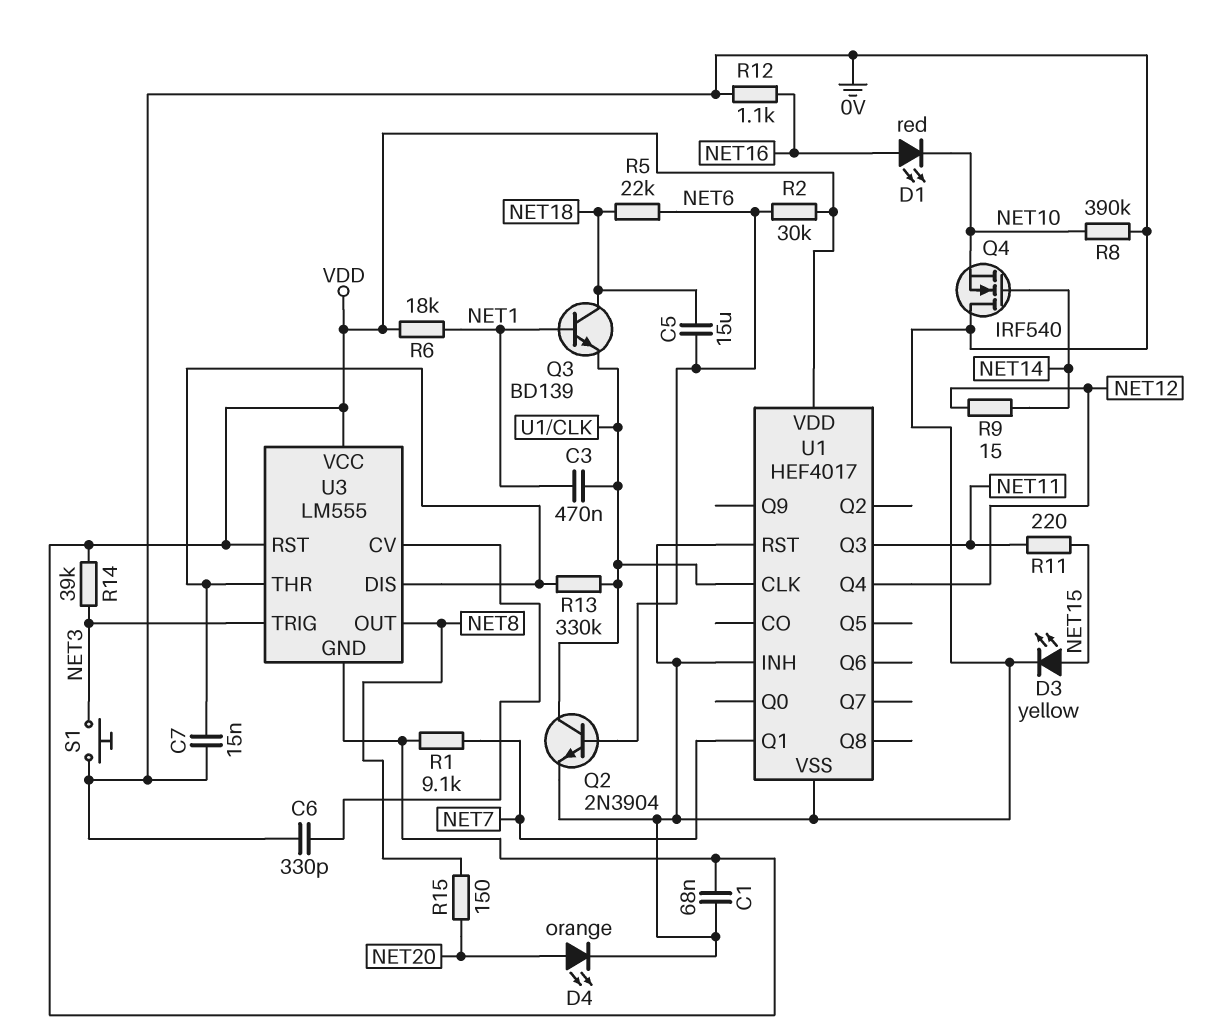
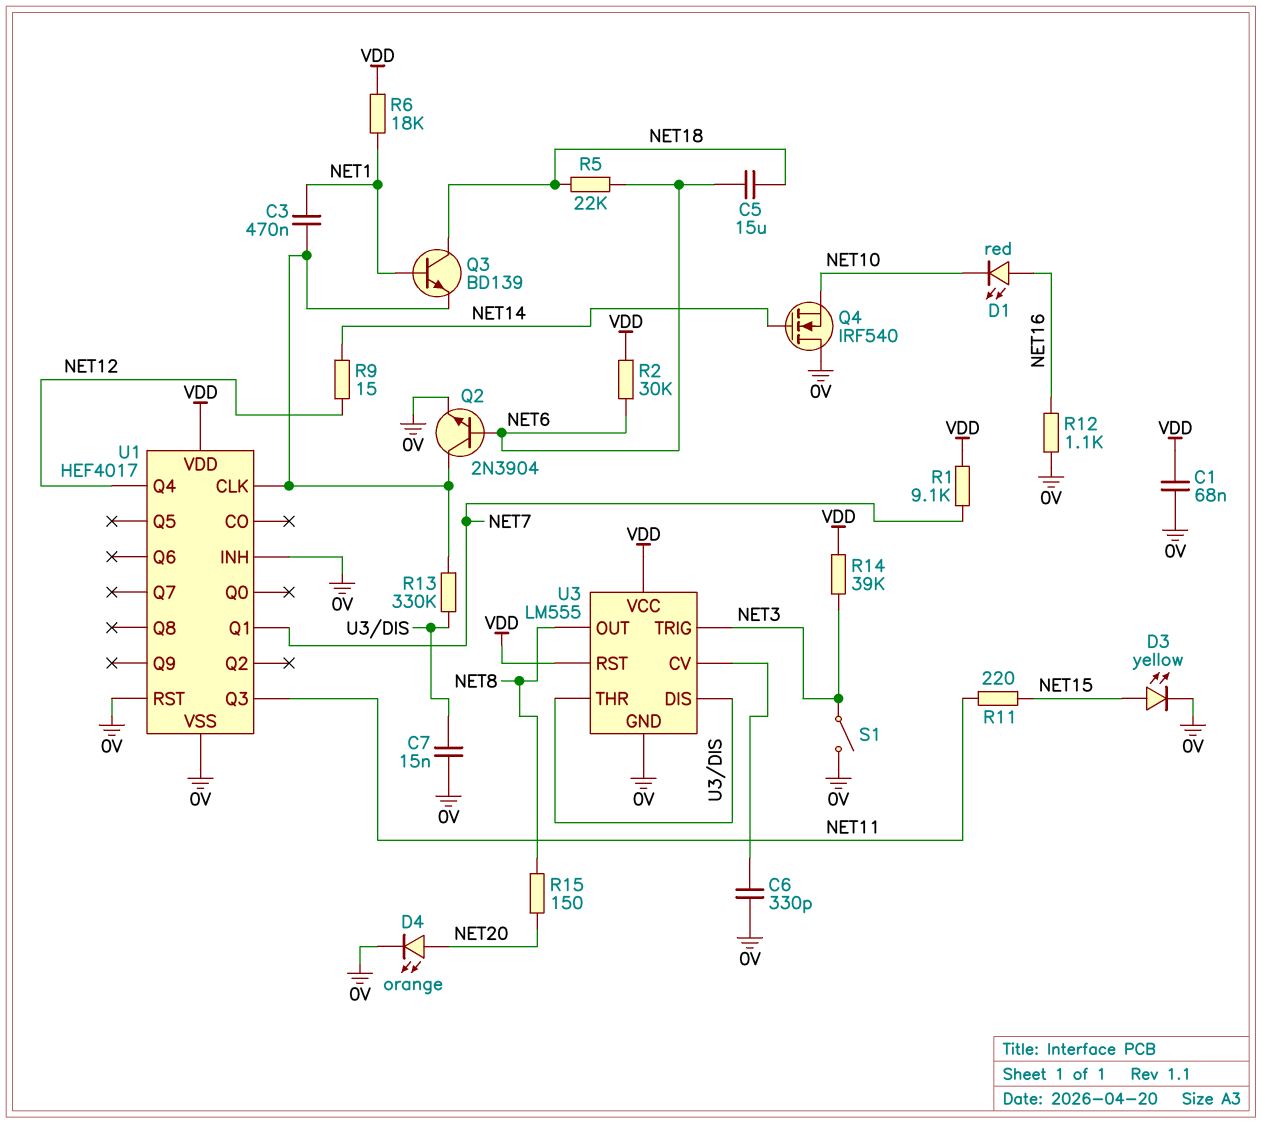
R8: 390k (0V, NET10) -> none
S1: button (0V, NET3) -> switch (0V, NET3)
U3 pin GND: VDD -> 0V

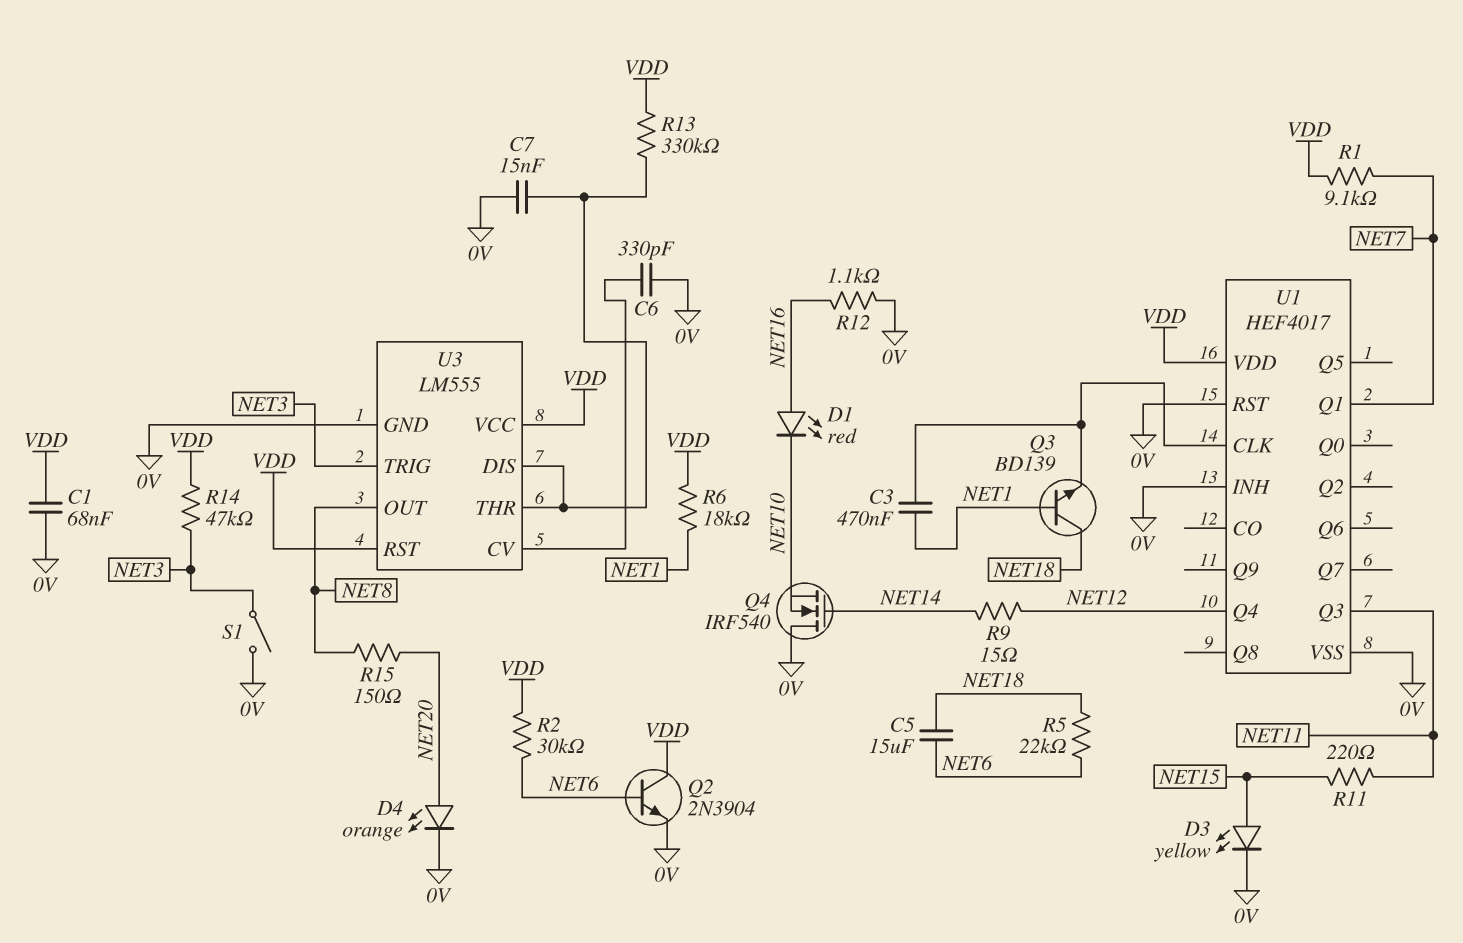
Q2: NPN 2N3904 (B NET6, C U1/CLK, E 0V) -> NPN 2N3904 (B NET6, C VDD, E 0V)
R13: 330k (U1/CLK, U3/DIS) -> 330k (U3/DIS, VDD)
R14: 39k (NET3, VDD) -> 47k (NET3, VDD)

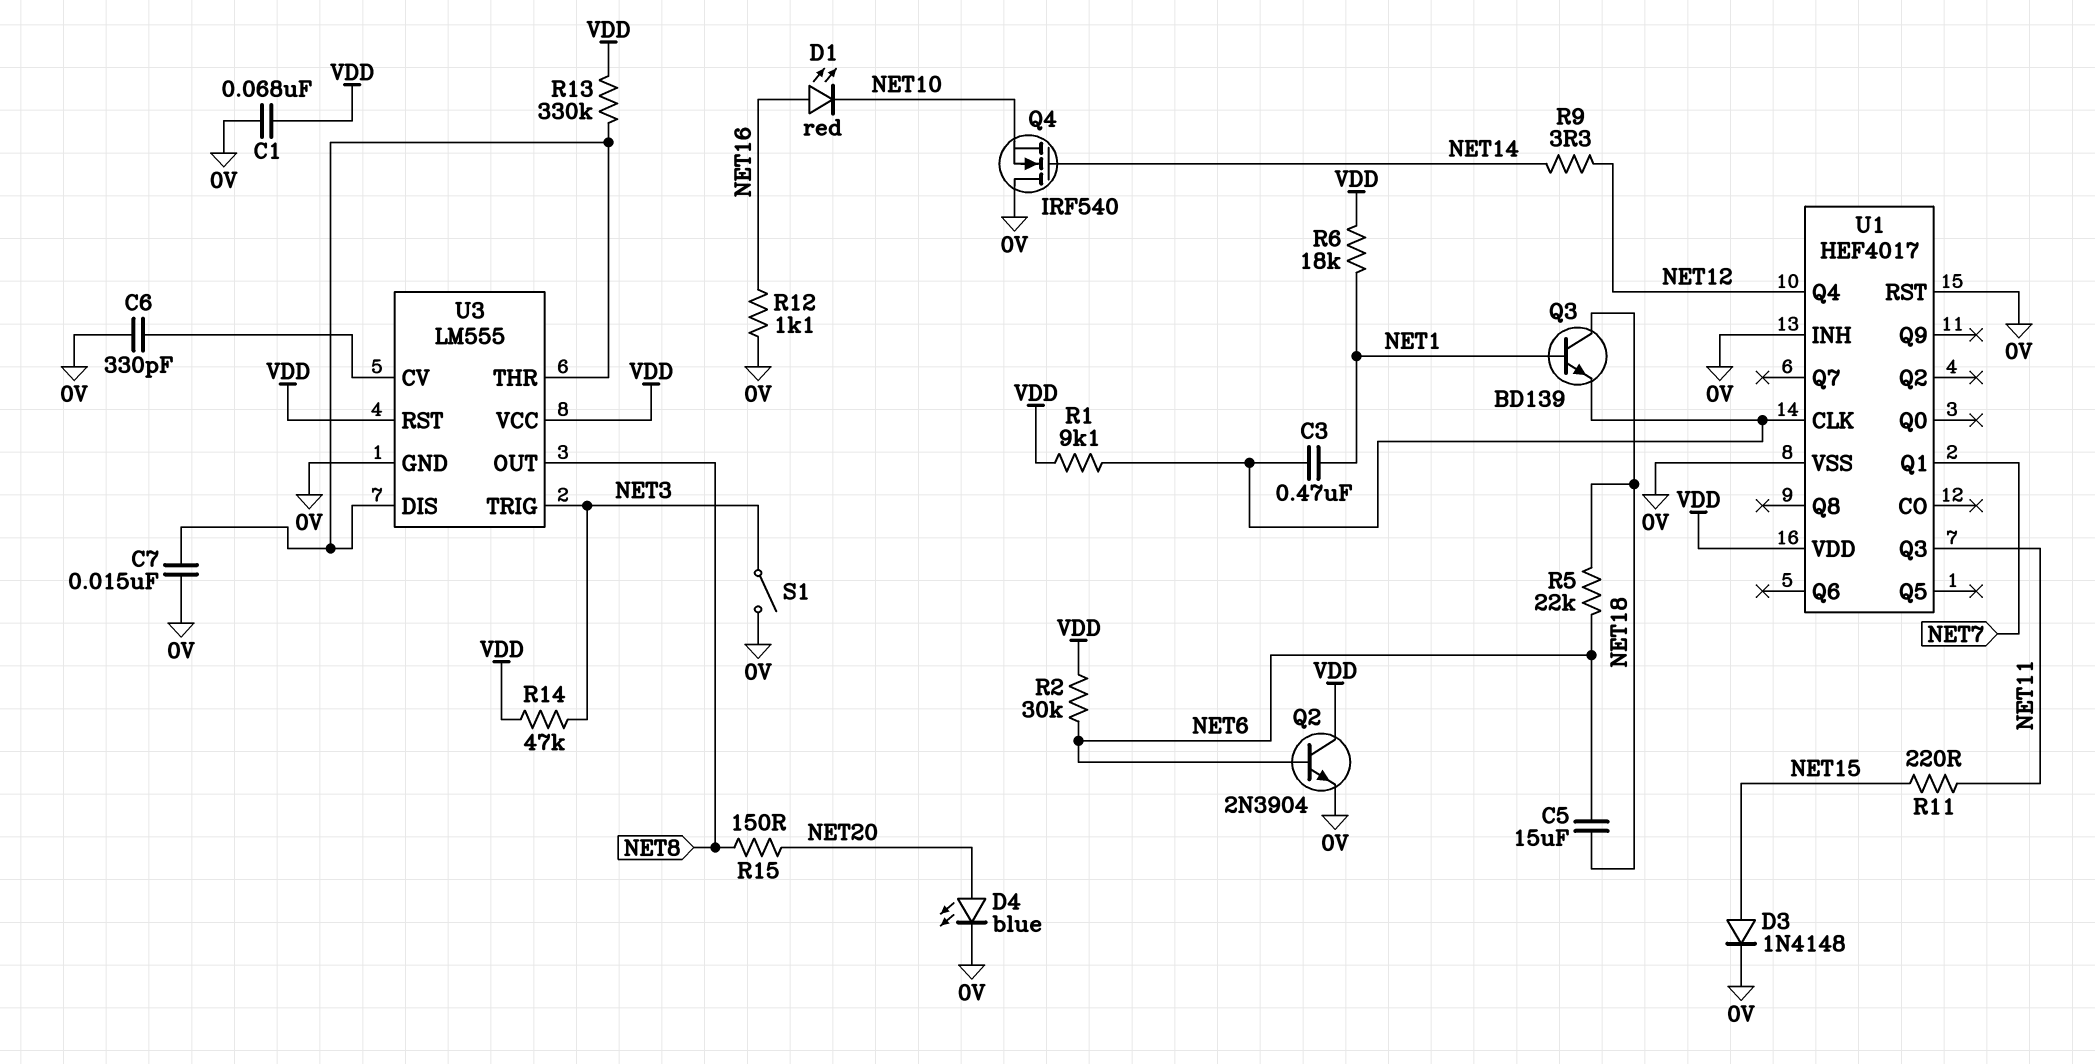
D3: LED yellow (A NET15, K 0V) -> diode 1N4148 (A NET15, K 0V)
D4: LED orange (A NET20, K 0V) -> LED blue (A NET20, K 0V)
R1: 9.1k (NET7, VDD) -> 9.1k (U1/CLK, VDD)
R9: 15 (NET12, NET14) -> 3.3 (NET12, NET14)

